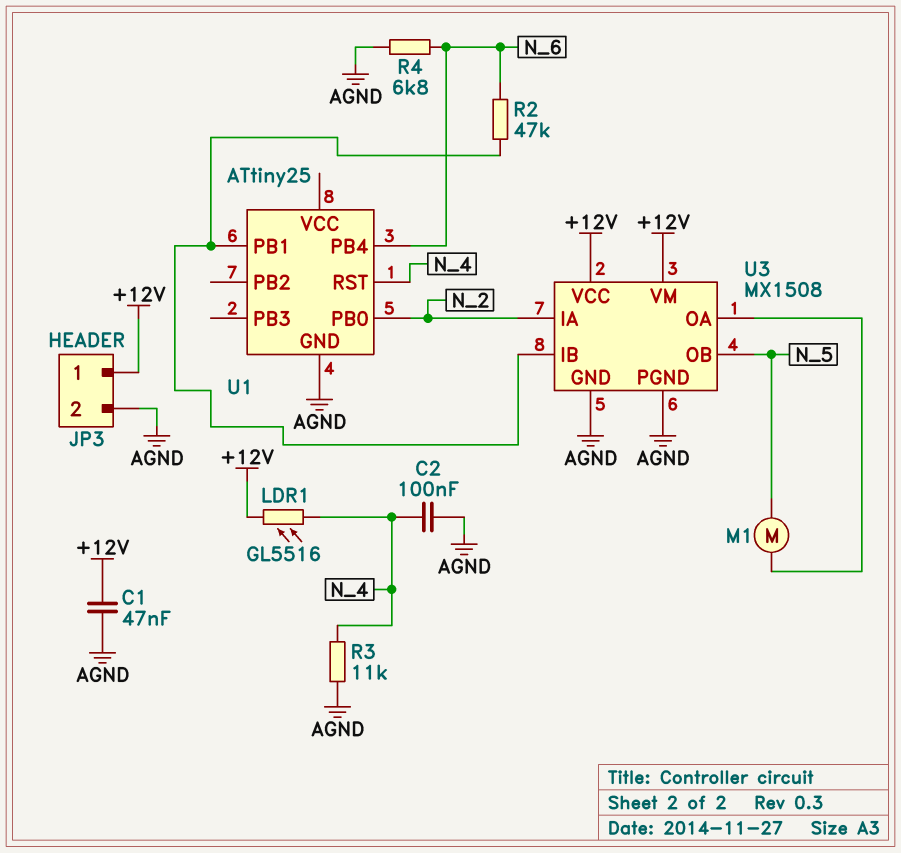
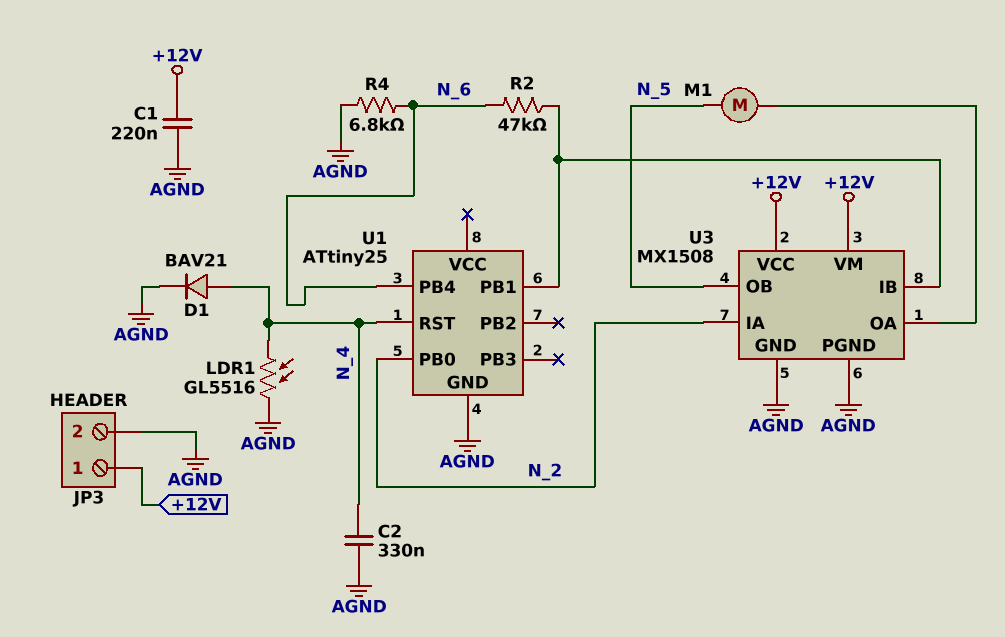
C1: 47nF (+12V, AGND) -> 220nF (+12V, AGND)
C2: 100nF (AGND, N_4) -> 330nF (AGND, N_4)
D1: none -> diode BAV21 (A N_4, K AGND)
LDR1: GL5516 (+12V, N_4) -> GL5516 (AGND, N_4)
R3: 11k (AGND, N_4) -> none

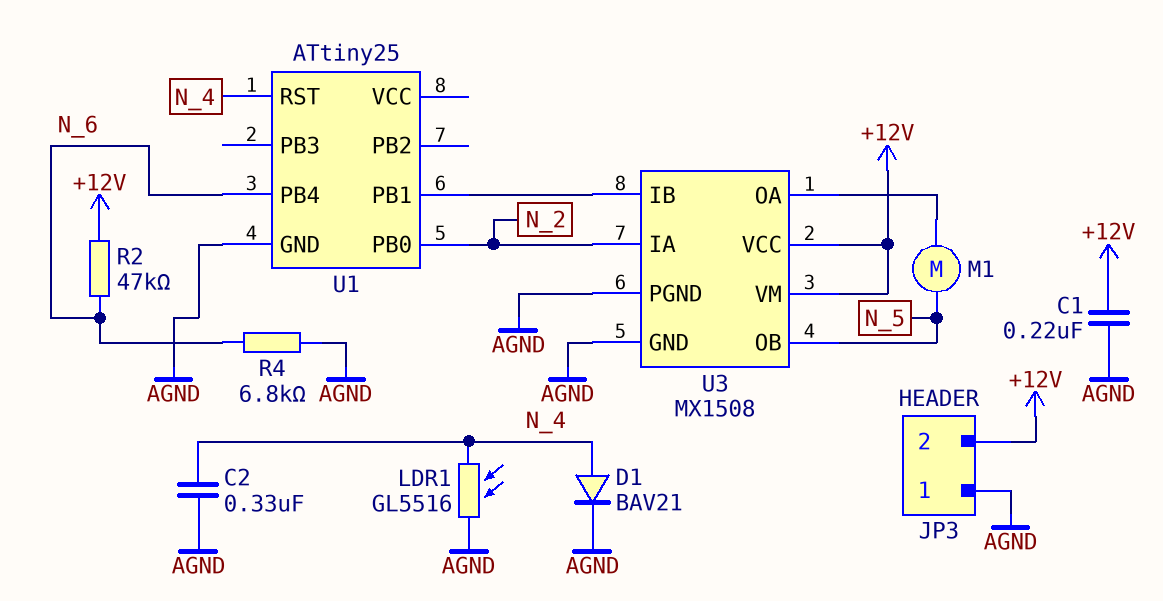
JP3 pin 1: +12V -> AGND
JP3 pin 2: AGND -> +12V
R2: 47k (N_6, U1/PB1) -> 47k (+12V, N_6)

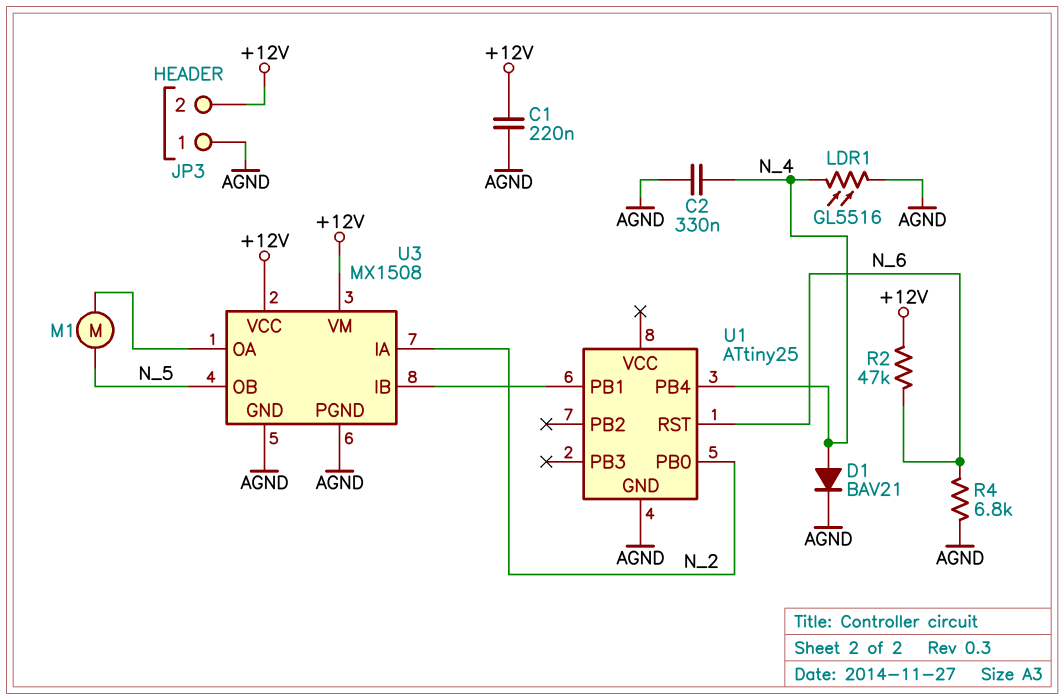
U1 pin PB4: N_6 -> N_4
U1 pin RST: N_4 -> N_6

